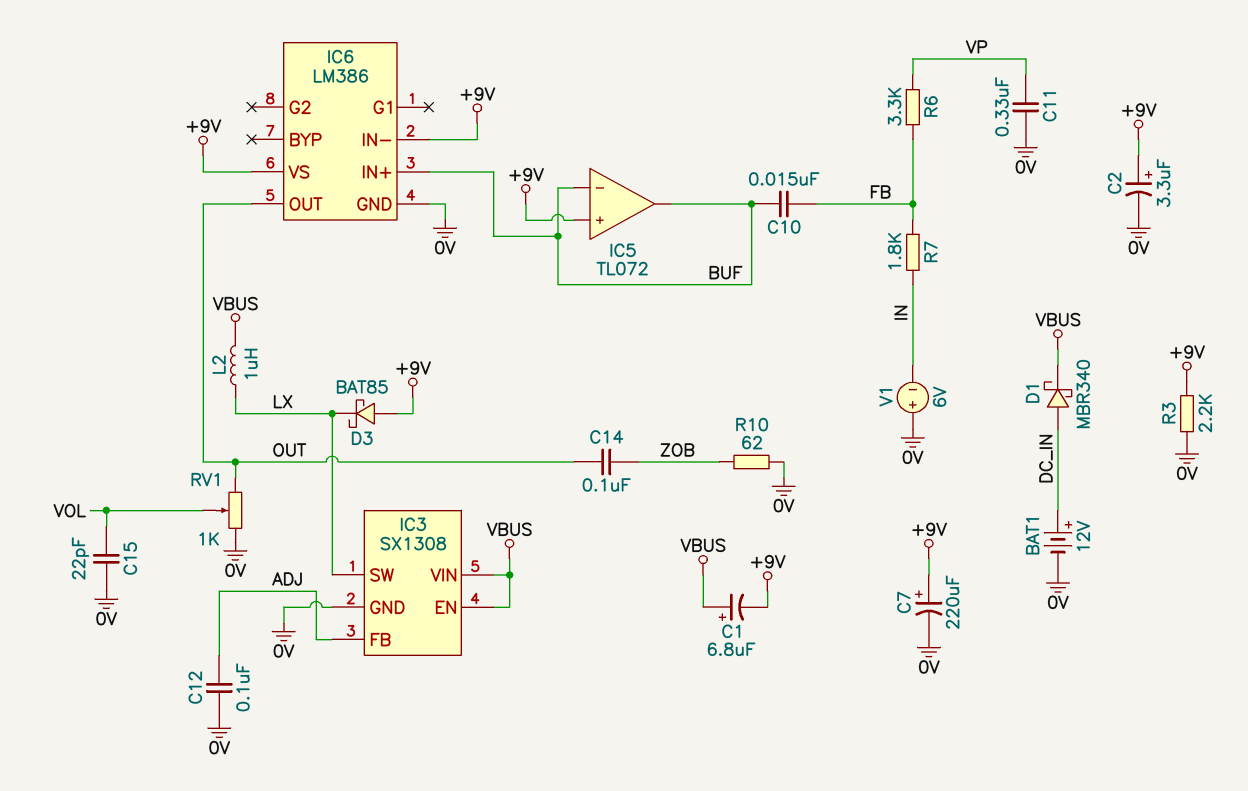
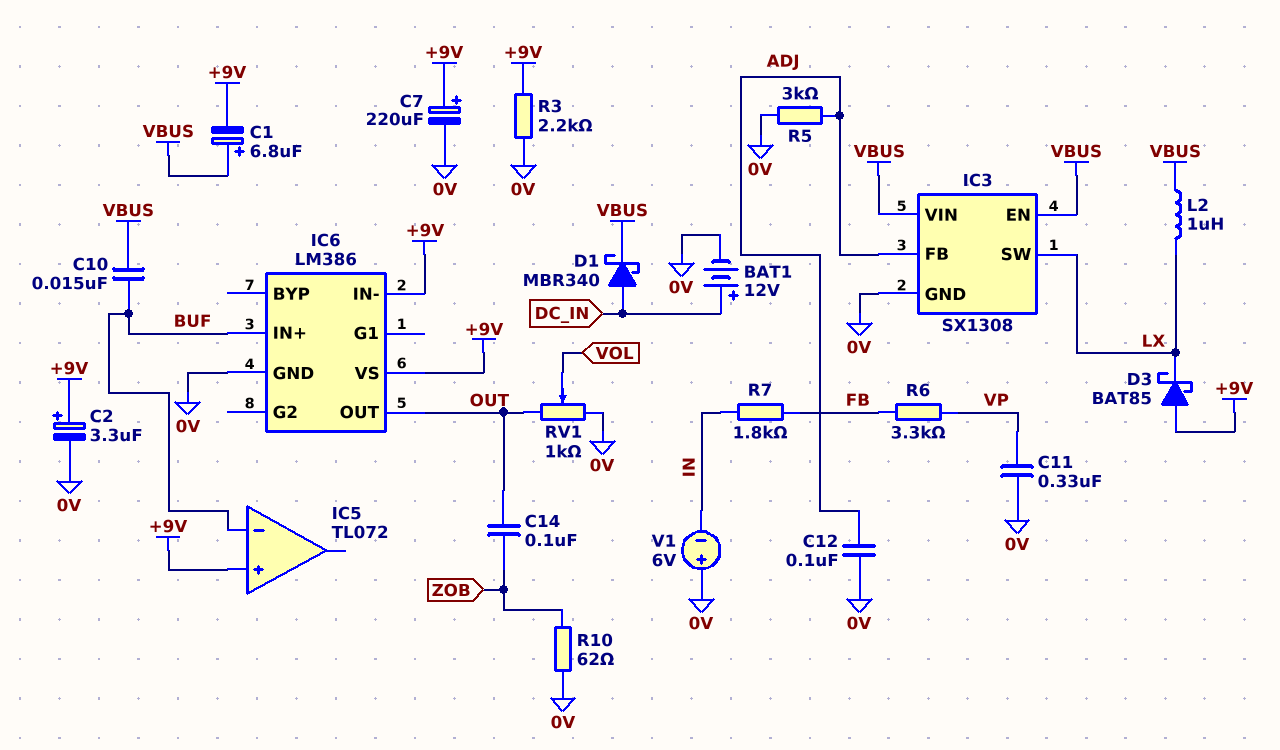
C10: 15nF (BUF, FB) -> 15nF (BUF, VBUS)
C15: 22pF (0V, VOL) -> none
IC5 pin out: BUF -> none
R5: none -> 3k (0V, ADJ)

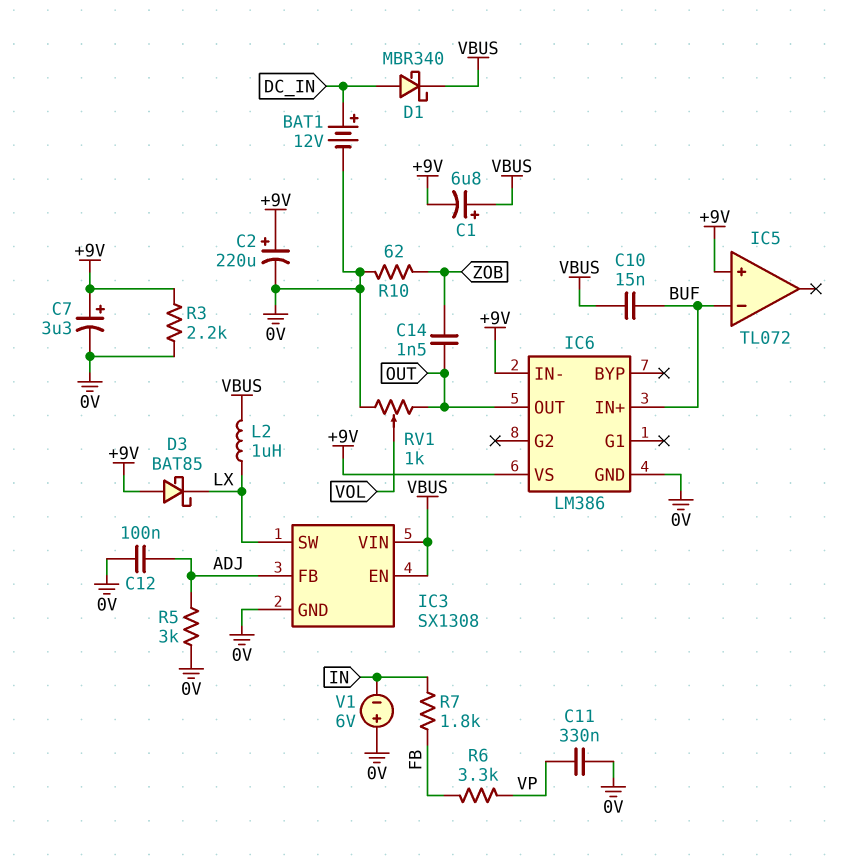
C2: 3.3uF (plus +9V, minus 0V) -> 220uF (plus +9V, minus 0V)
C7: 220uF (plus +9V, minus 0V) -> 3.3uF (plus +9V, minus 0V)
C14: 100nF (OUT, ZOB) -> 1.5nF (OUT, ZOB)

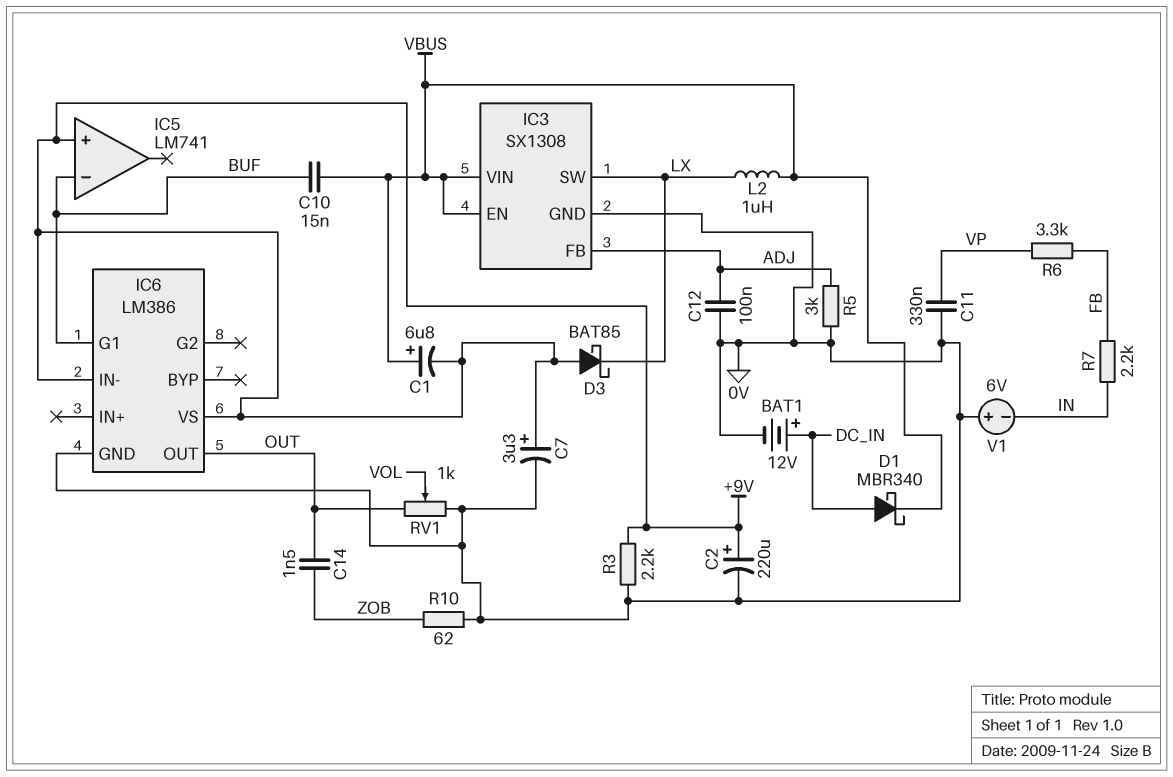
IC5: TL072 -> LM741
IC6 pin G1: none -> BUF
IC6 pin IN+: BUF -> none
R7: 1.8k (FB, IN) -> 2.2k (FB, IN)

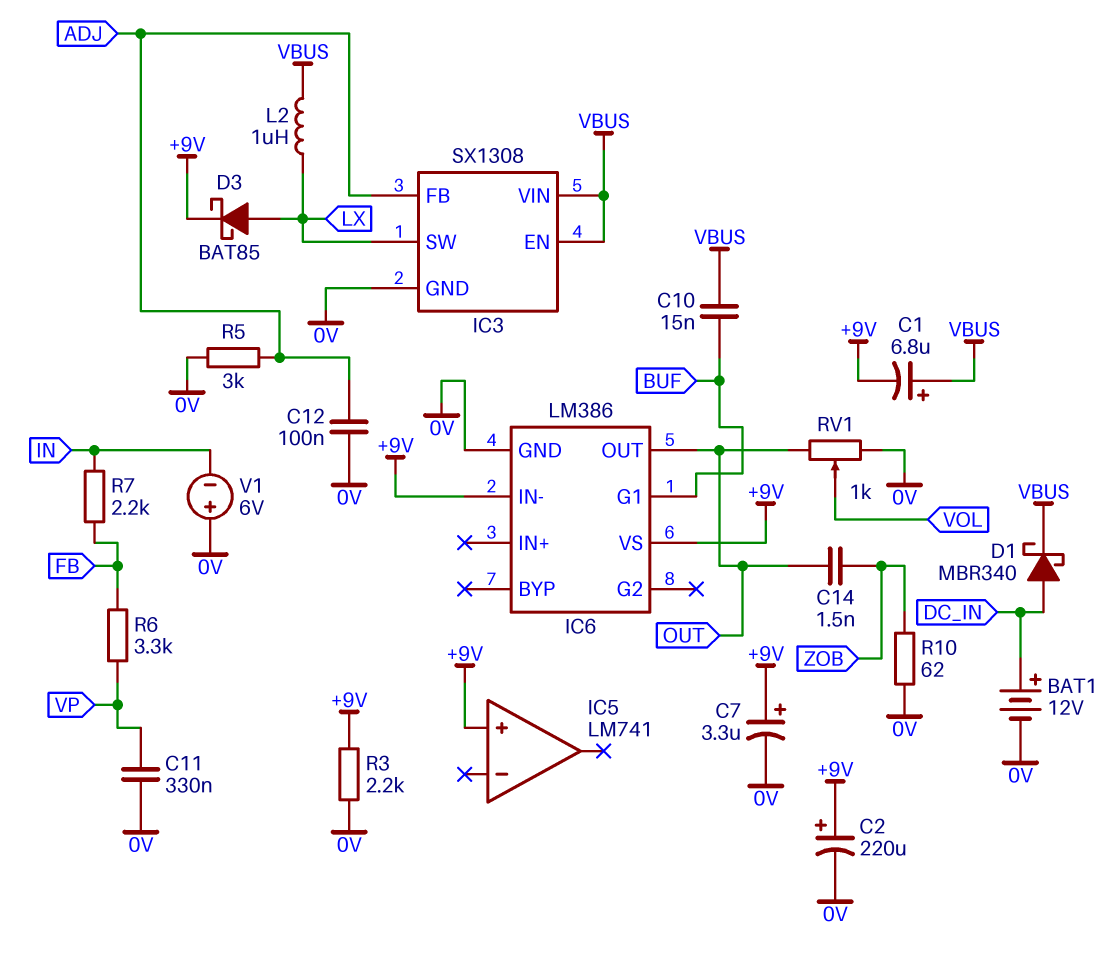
D3: schottky BAT85 (A +9V, K LX) -> schottky BAT85 (A LX, K +9V)
IC5 pin in-: BUF -> none

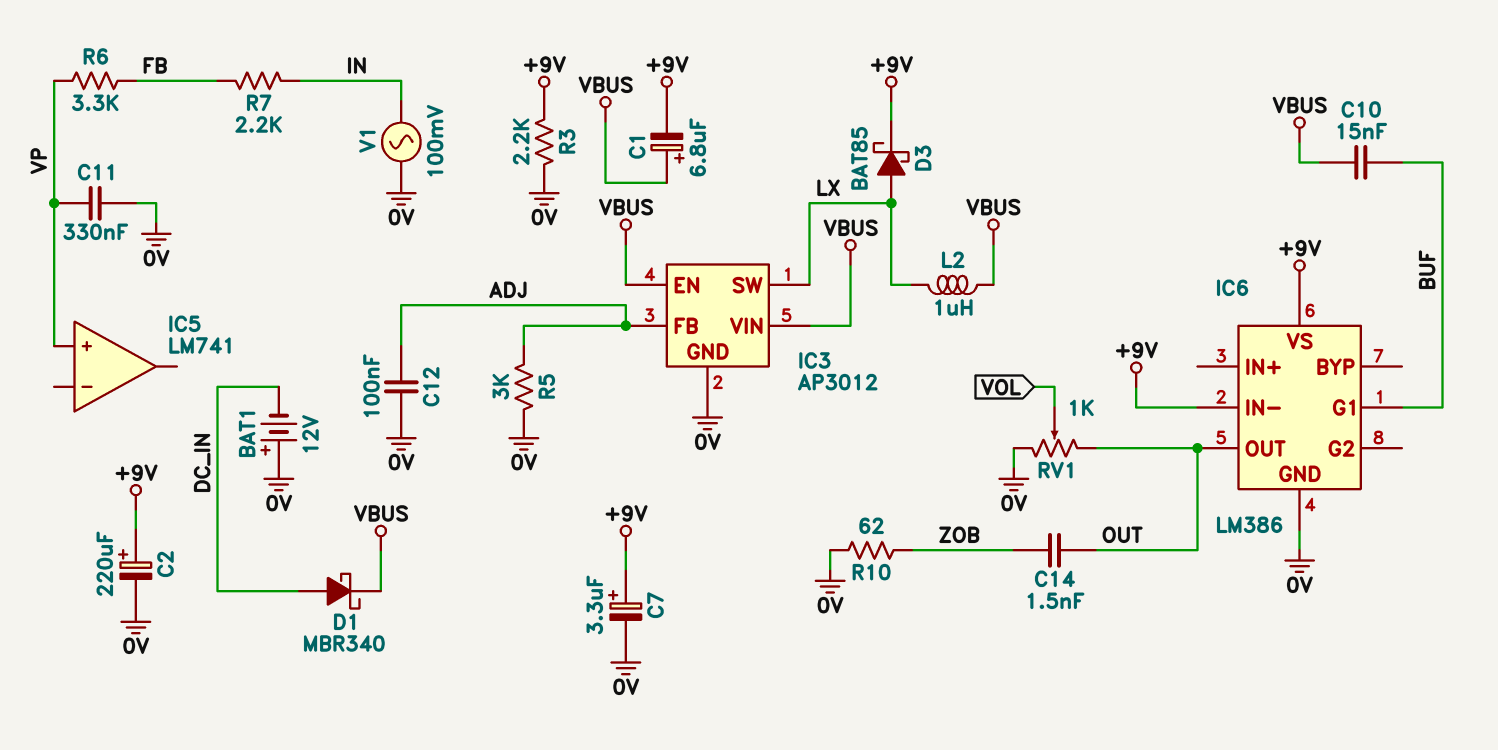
BAT1: 12V (plus DC_IN, minus 0V) -> 12V (plus 0V, minus DC_IN)
IC3: SX1308 -> AP3012
IC5 pin in+: +9V -> VP
V1: 6V (plus 0V, minus IN) -> AC 100mV (0V, IN)

